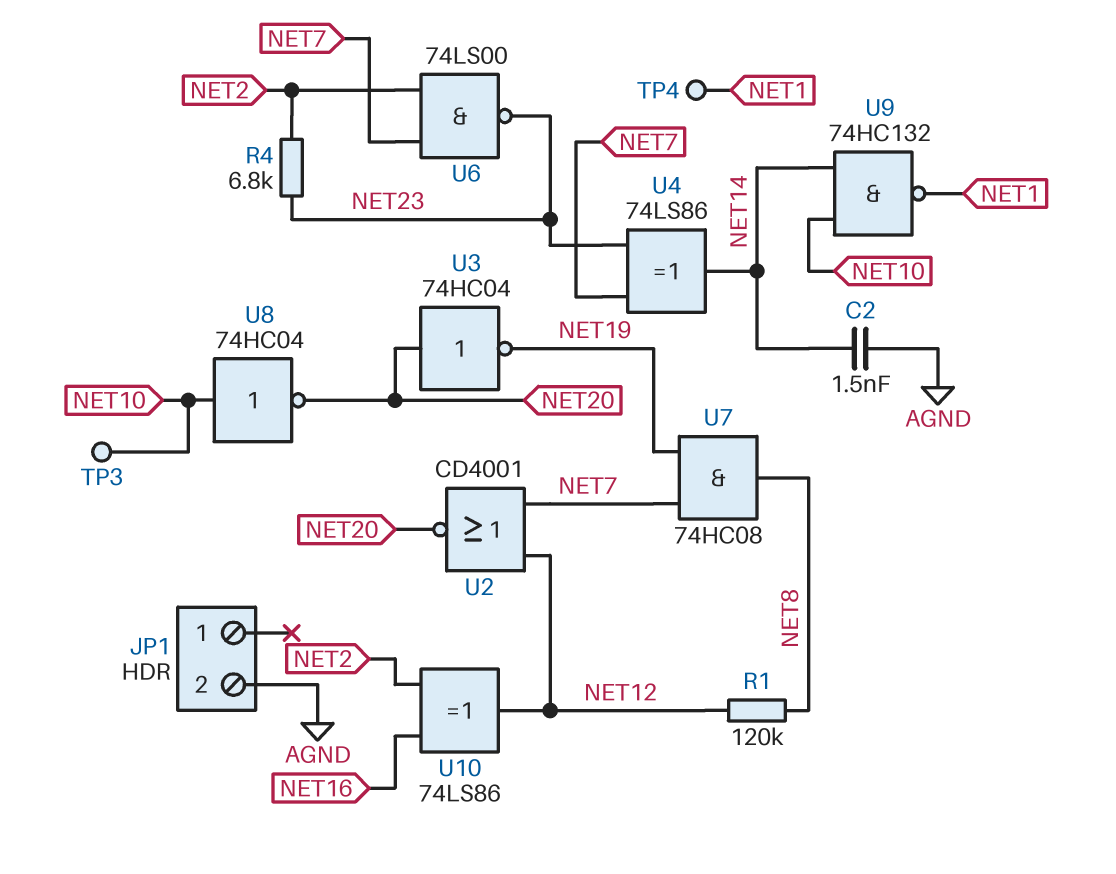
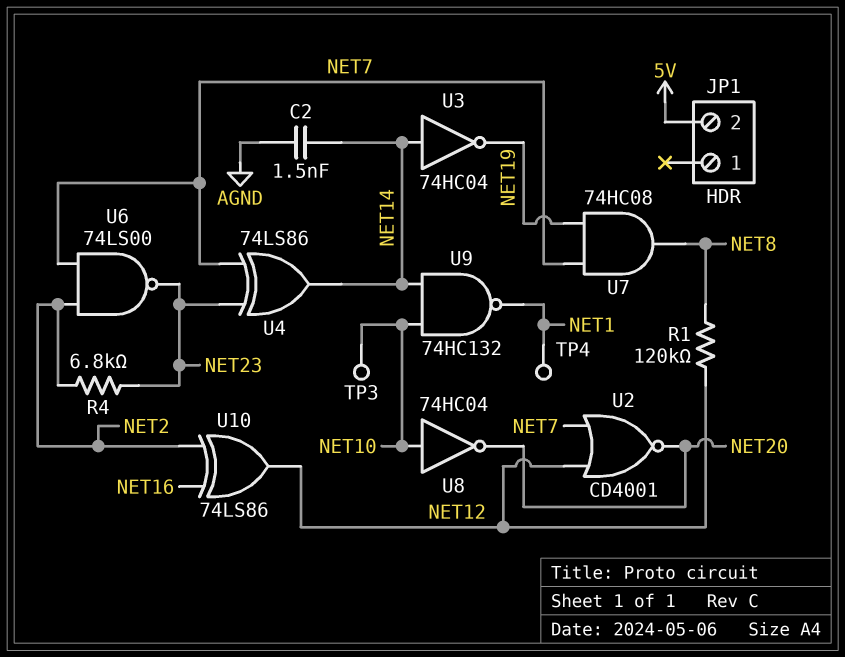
JP1 pin 2: AGND -> 5V
U3: NOT 74HC04 (in NET20, out NET19) -> NOT 74HC04 (in NET14, out NET19)

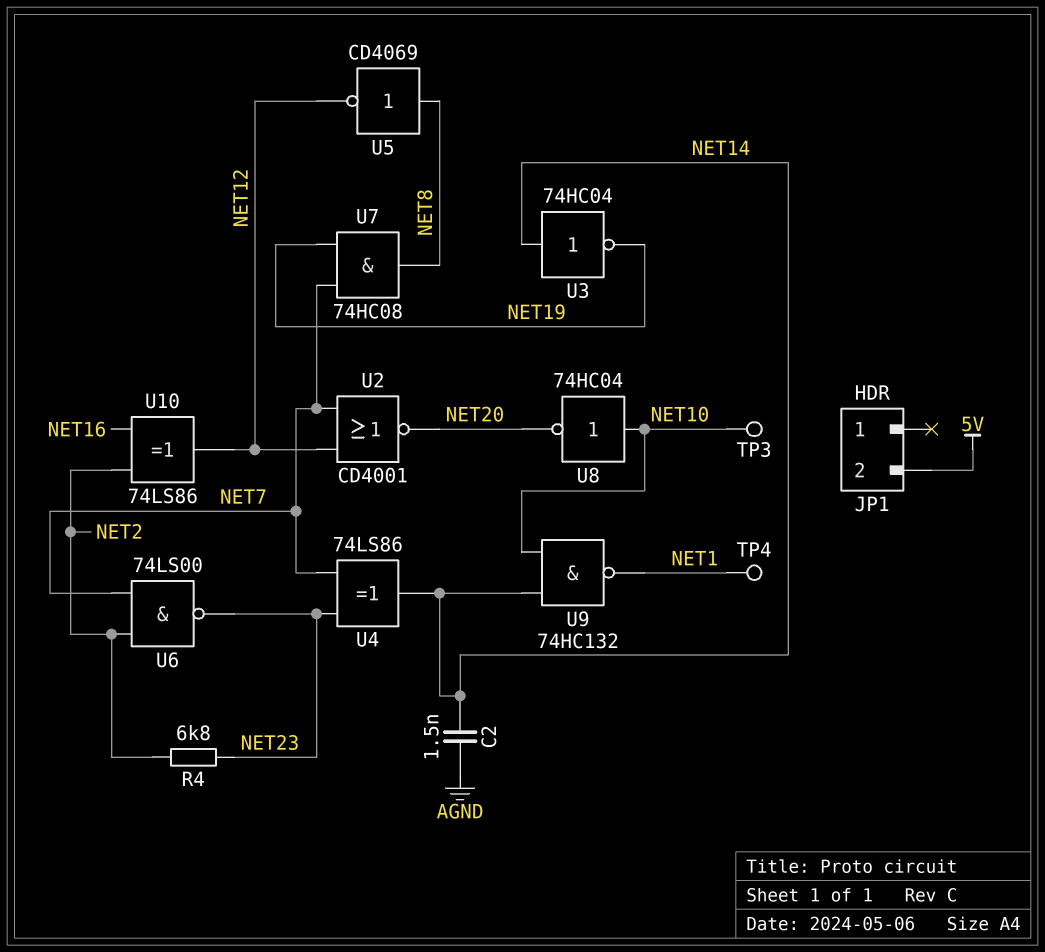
R1: 120k (NET8, NET12) -> none
U5: none -> NOT CD4069 (in NET8, out NET12)

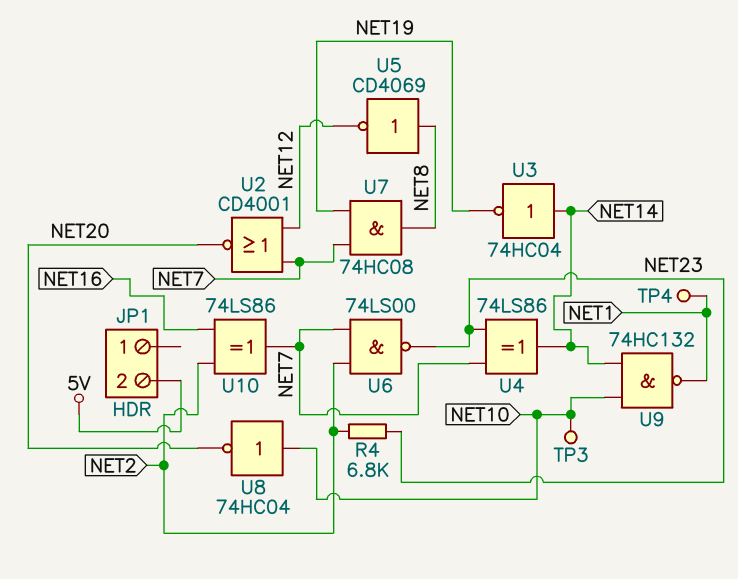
C2: 1.5nF (AGND, NET14) -> none
U10: XOR 74LS86 (in NET2, in NET16, out NET12) -> XOR 74LS86 (in NET2, in NET16, out NET7)

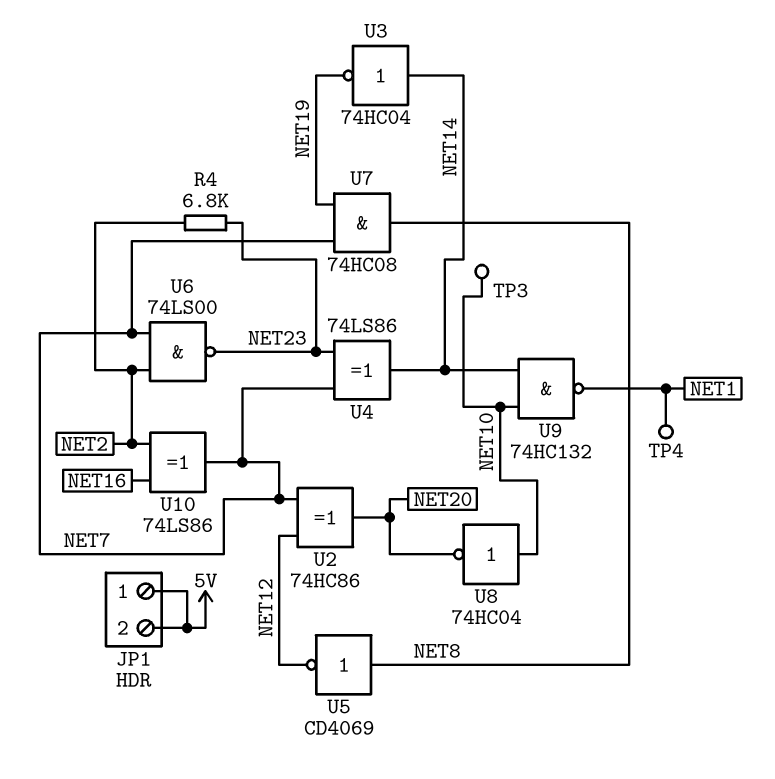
JP1 pin 1: none -> 5V
U2: NOR CD4001 (in NET7, in NET12, out NET20) -> XOR 74HC86 (in NET7, in NET12, out NET20)

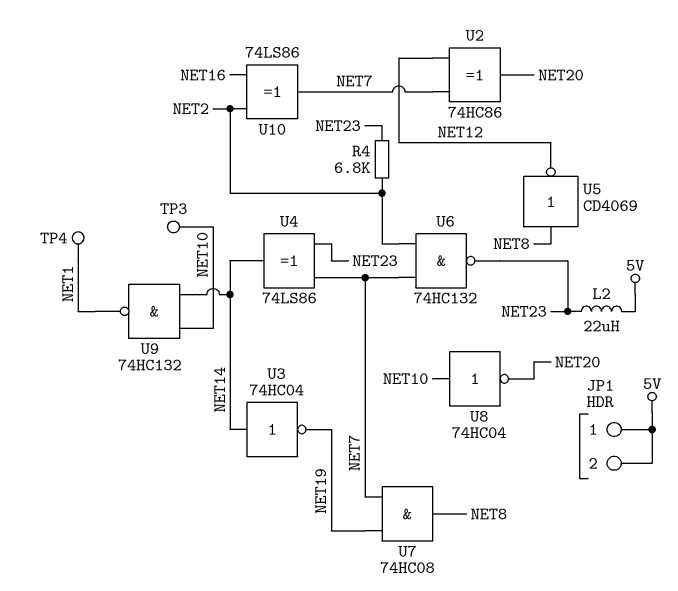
L2: none -> 22uH (5V, NET23)
U6: NAND 74LS00 (in NET2, in NET7, out NET23) -> NAND 74HC132 (in NET2, in NET7, out NET23)

